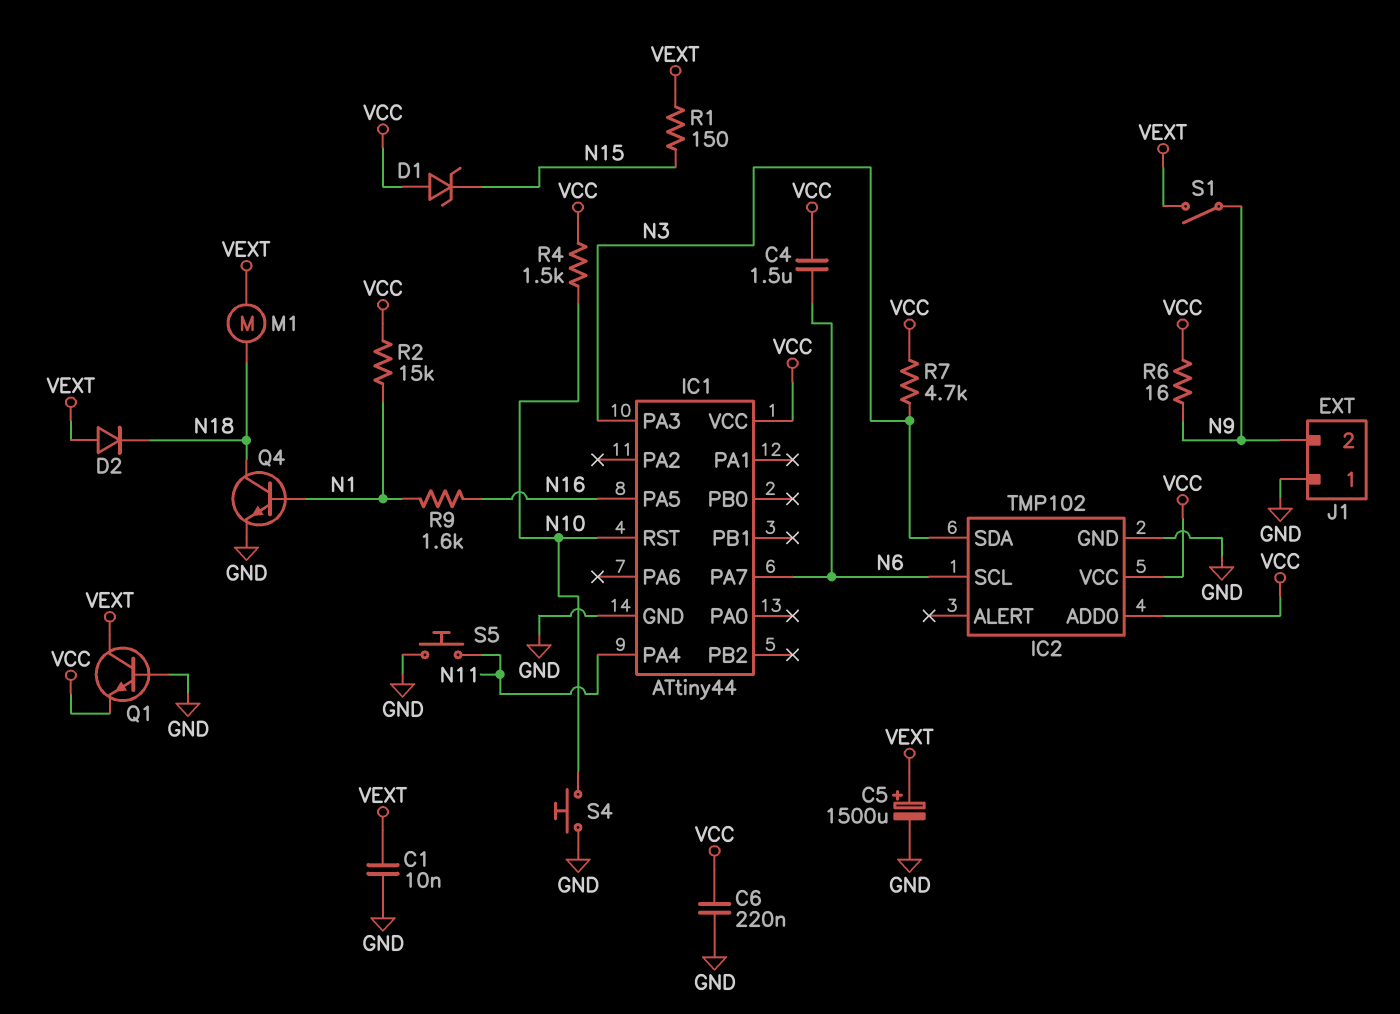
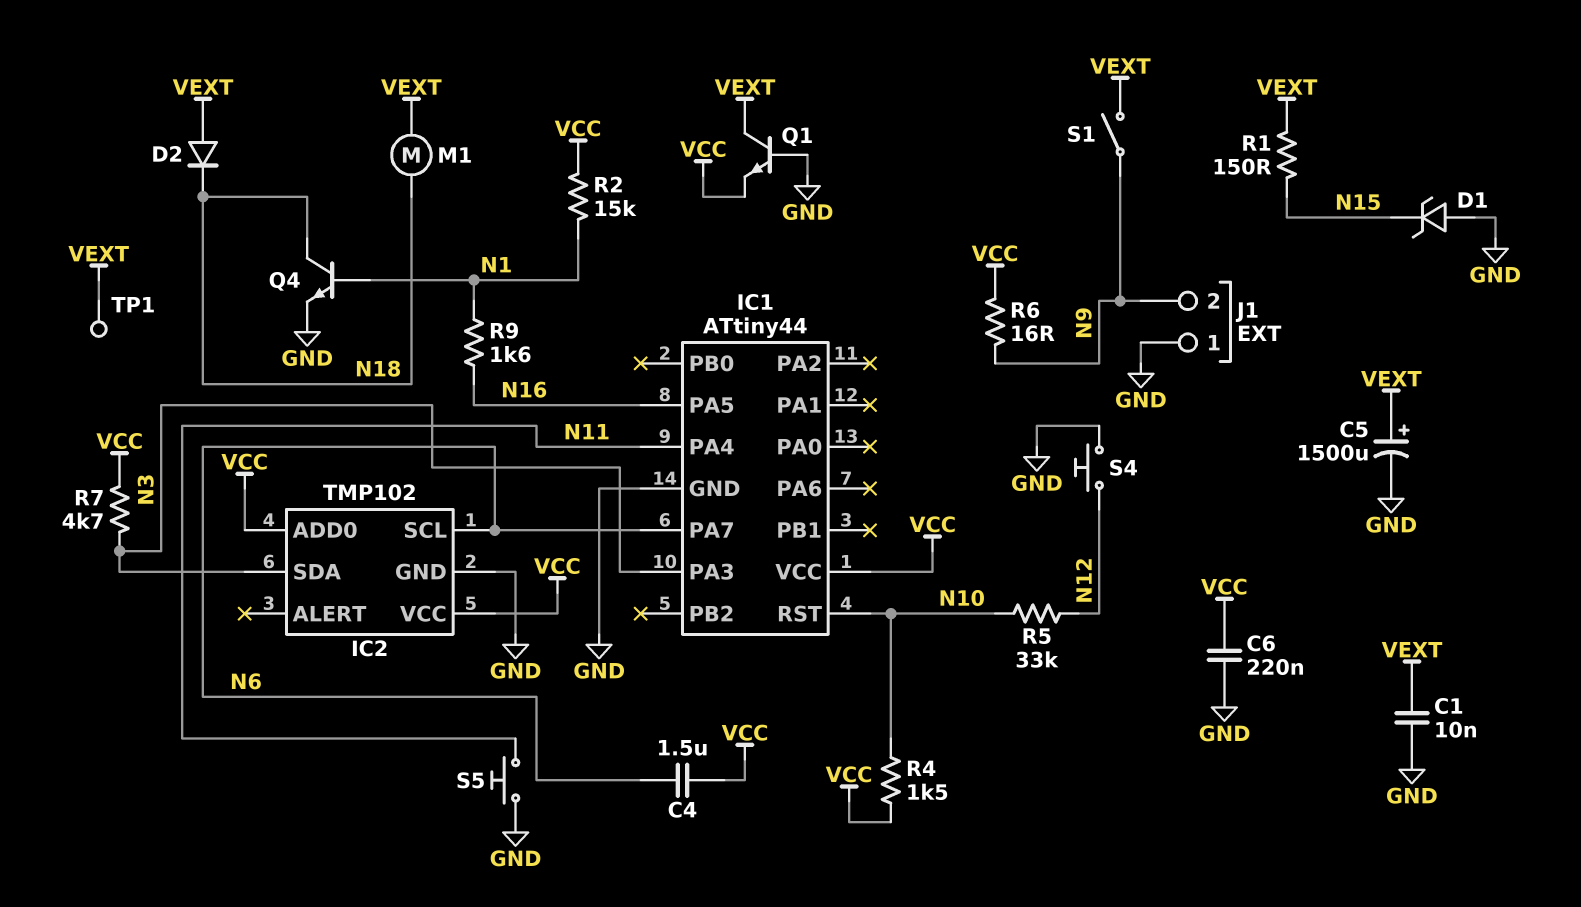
D1: zener (A VCC, K N15) -> zener (A GND, K N15)
R5: none -> 33k (N10, N12)
S4: button (GND, N10) -> button (GND, N12)
TP1: none -> test point (VEXT)

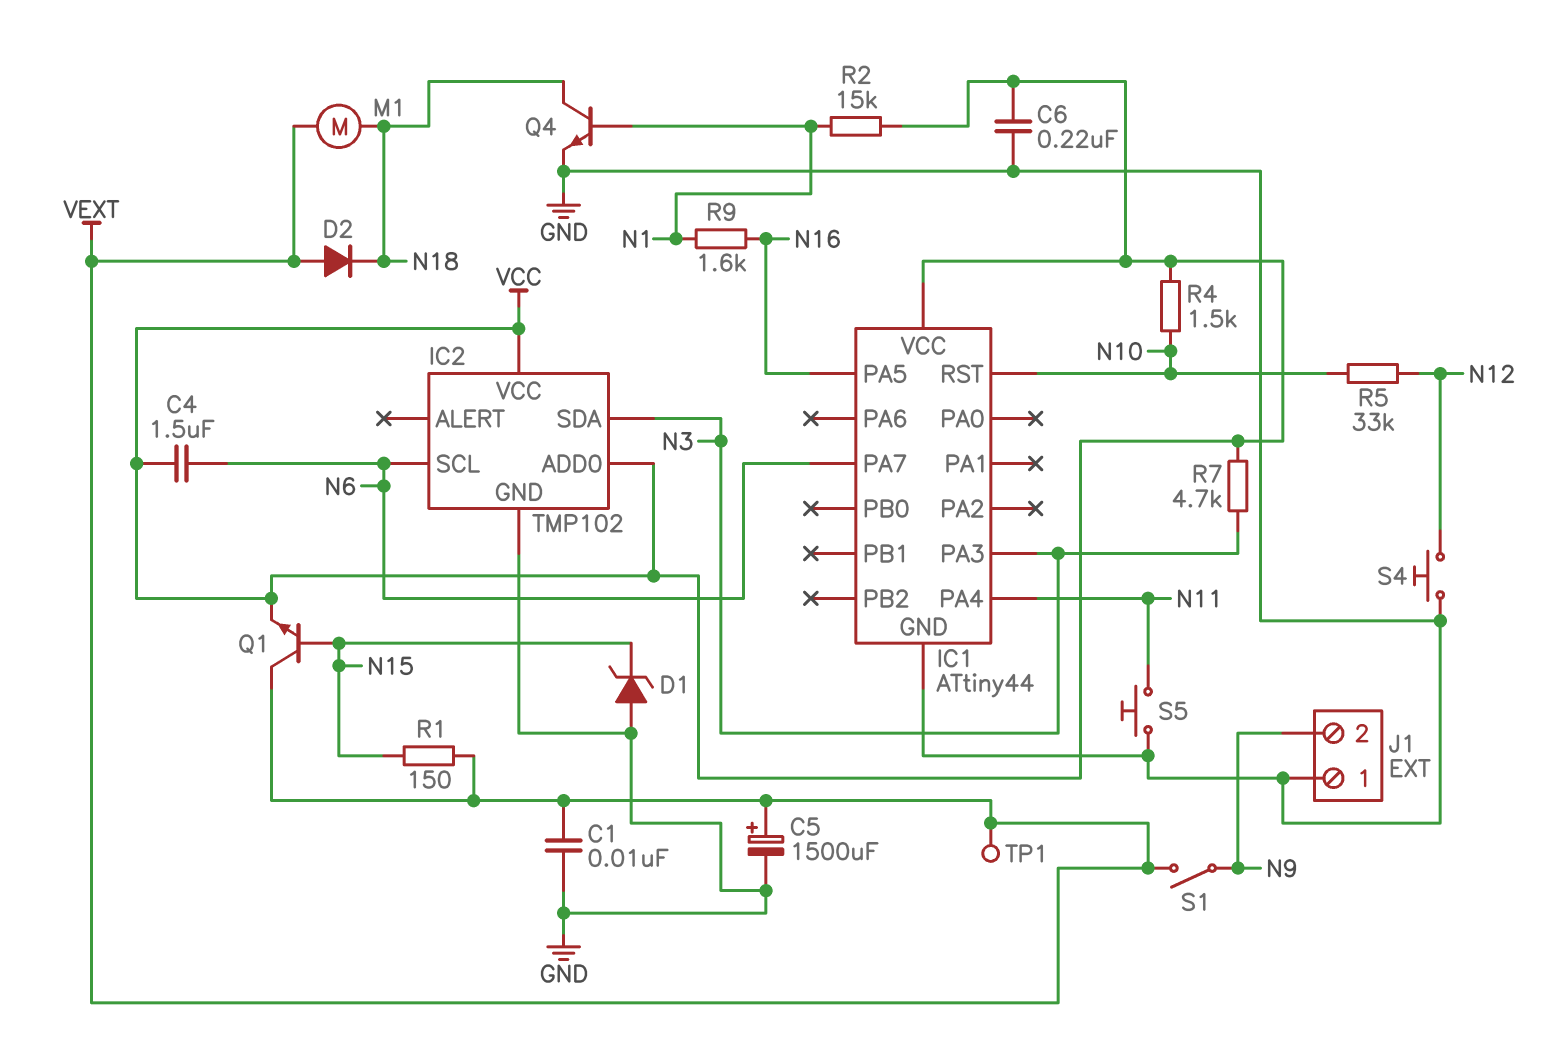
Q1: NPN (B GND, C VEXT, E VCC) -> NPN (B N15, C VEXT, E VCC)
R6: 16 (N9, VCC) -> none

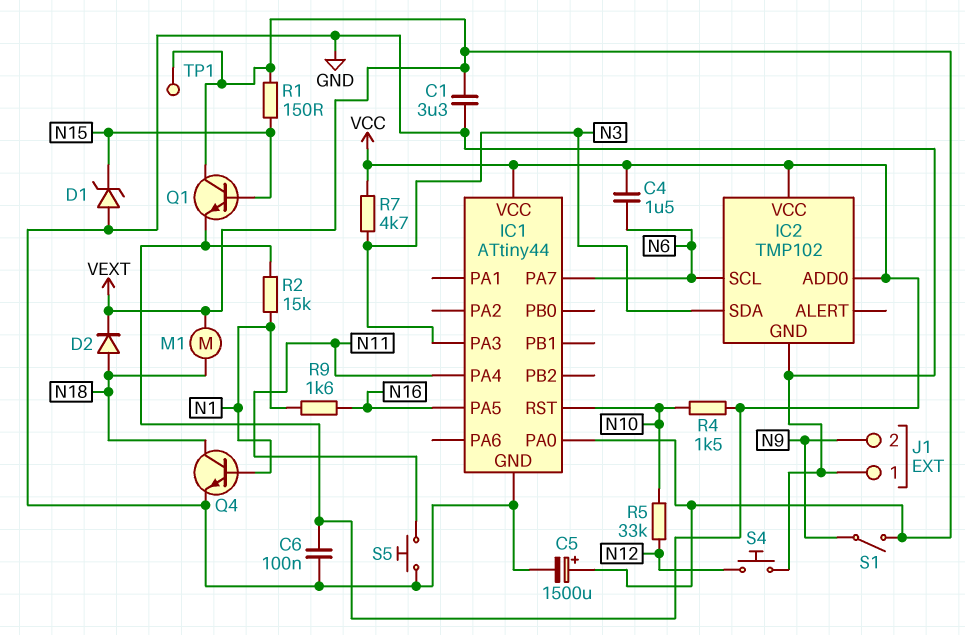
C1: 10nF (GND, VEXT) -> 3.3uF (GND, VEXT)
C6: 220nF (GND, VCC) -> 100nF (GND, VCC)
D2: diode (A VEXT, K N18) -> diode (A N18, K VEXT)
IC1 pin PA0: none -> VEXT

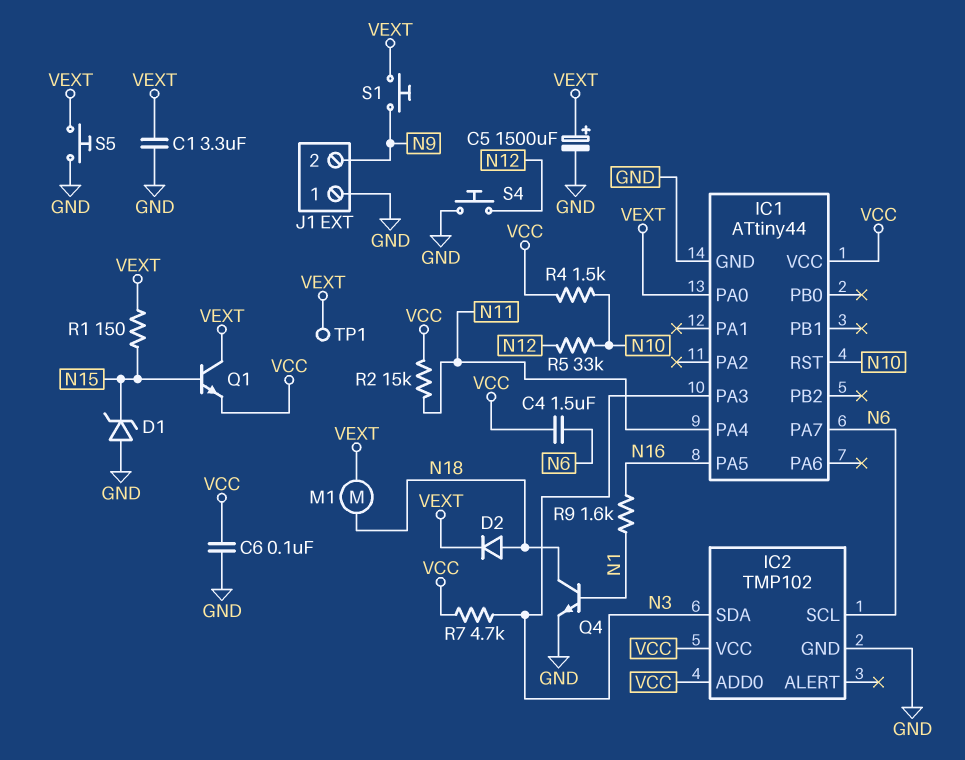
R2: 15k (N1, VCC) -> 15k (N11, VCC)
S1: switch (N9, VEXT) -> button (N9, VEXT)
S5: button (GND, N11) -> button (GND, VEXT)

